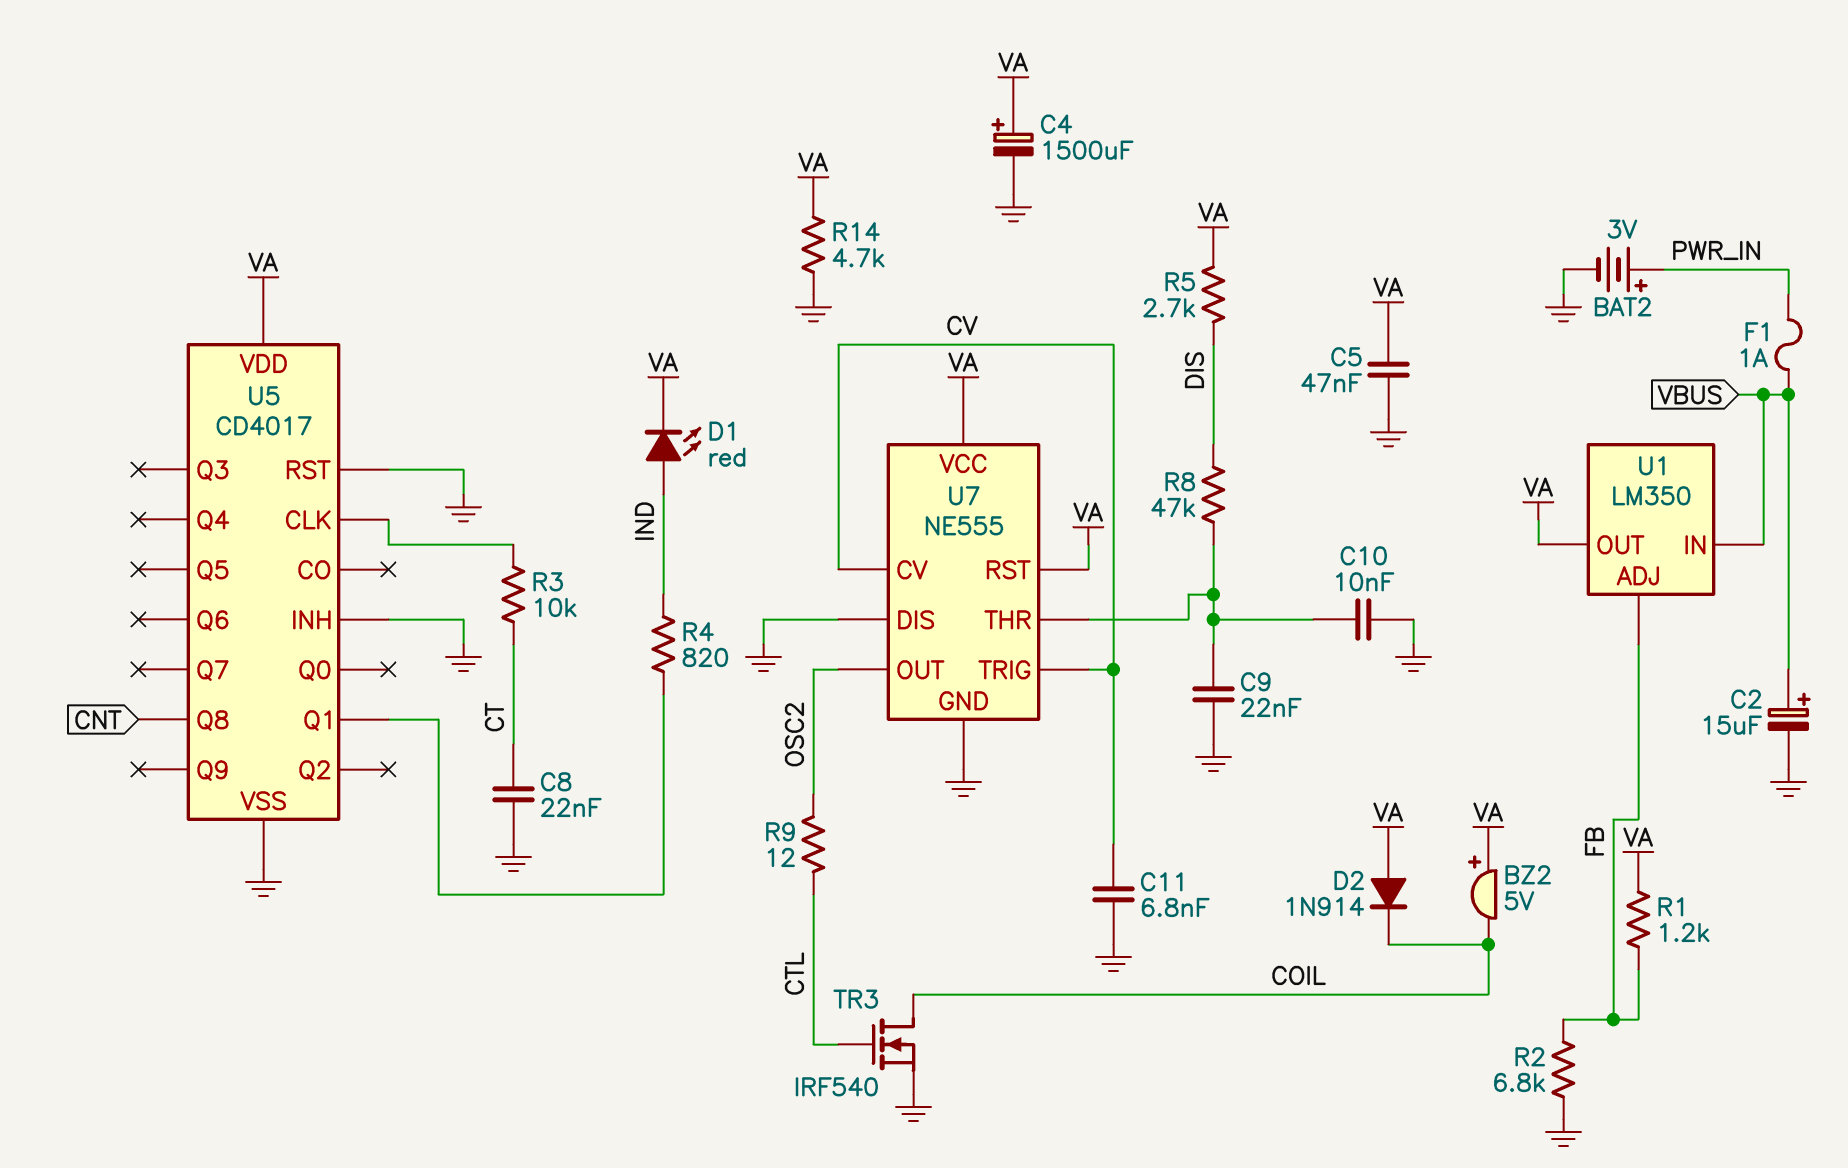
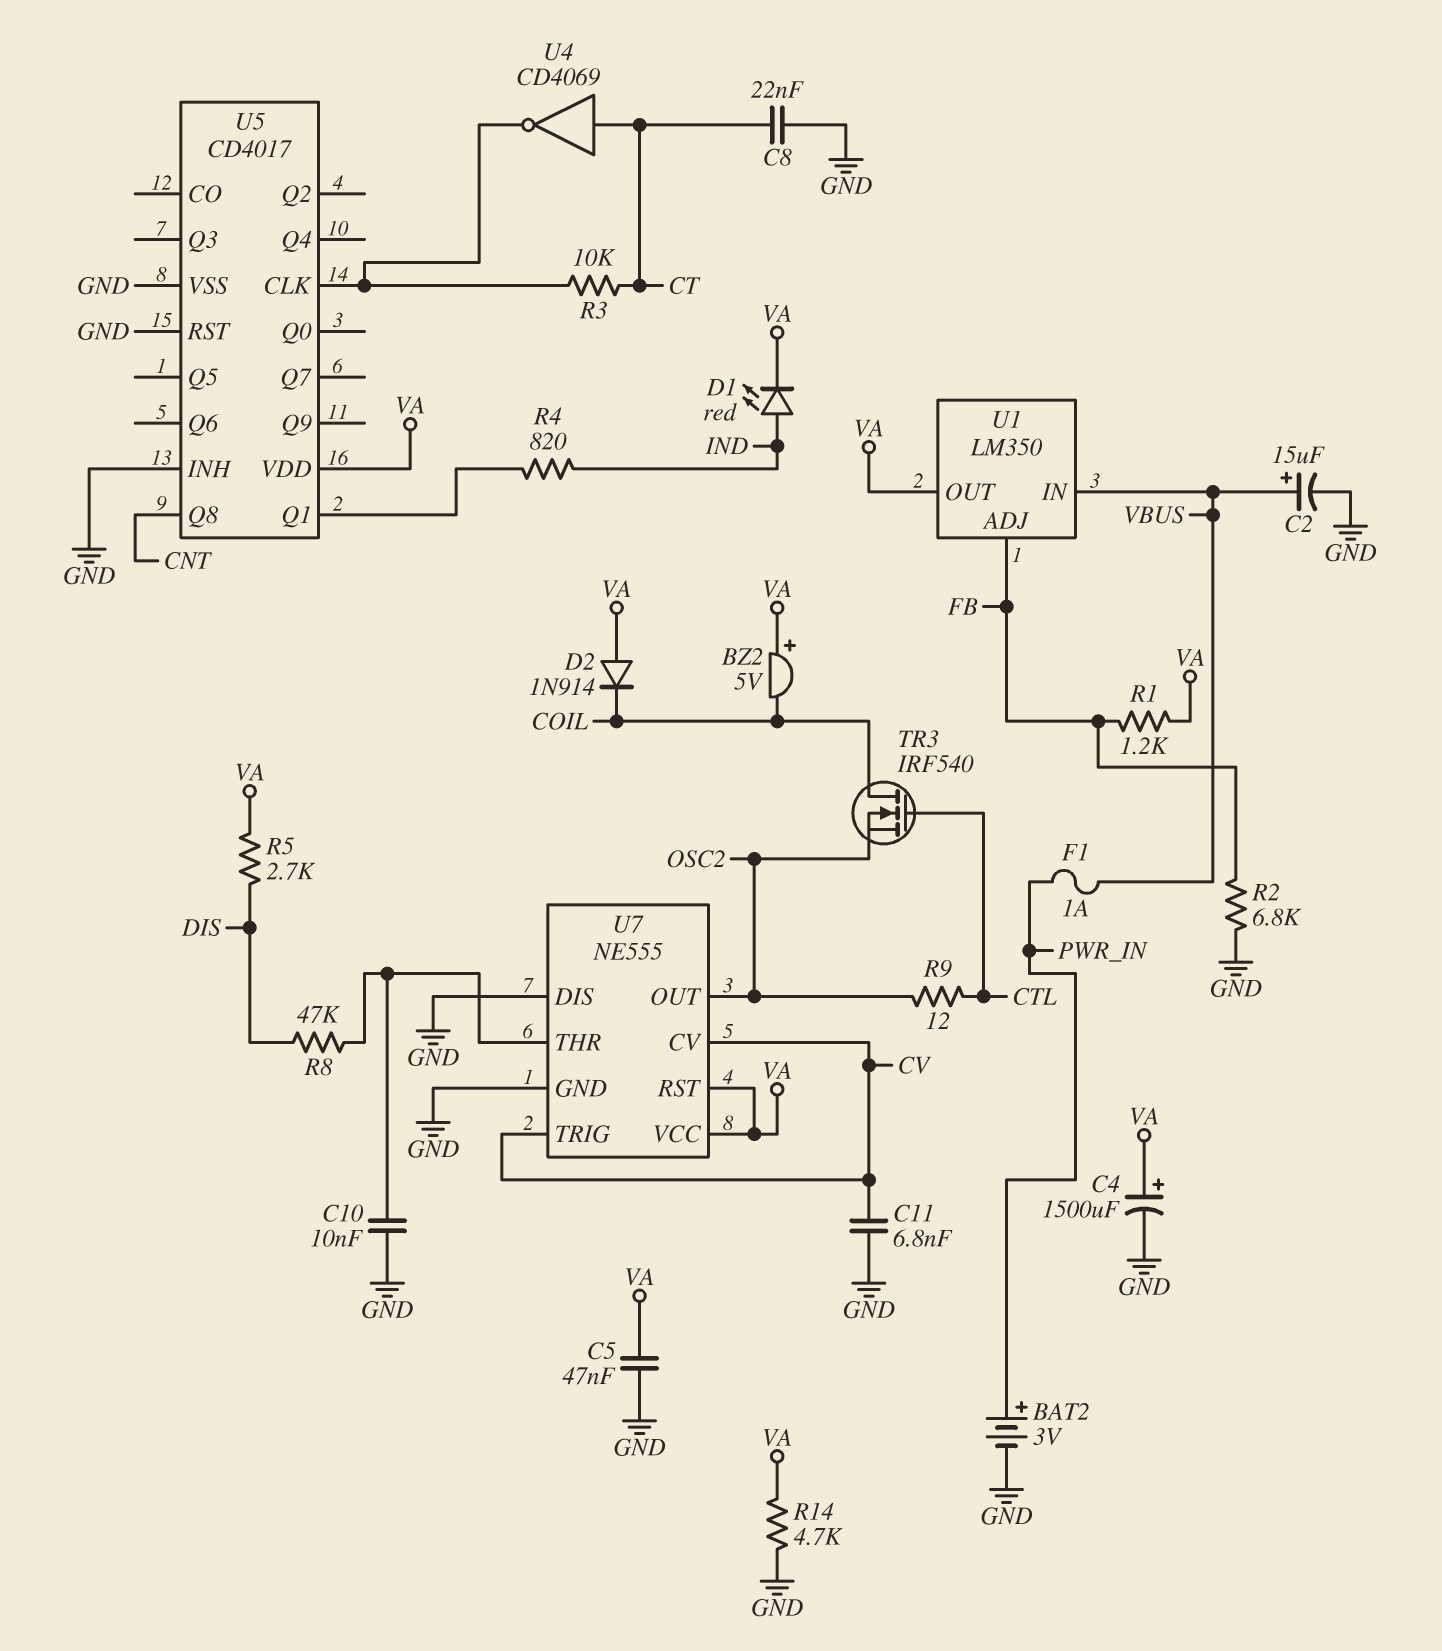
C9: 22nF (GND, U7/THR) -> none
TR3: NMOS IRF540 (G CTL, D COIL, S GND) -> NMOS IRF540 (G CTL, D COIL, S OSC2)
U4: none -> NOT CD4069 (in CT, out U5/CLK)

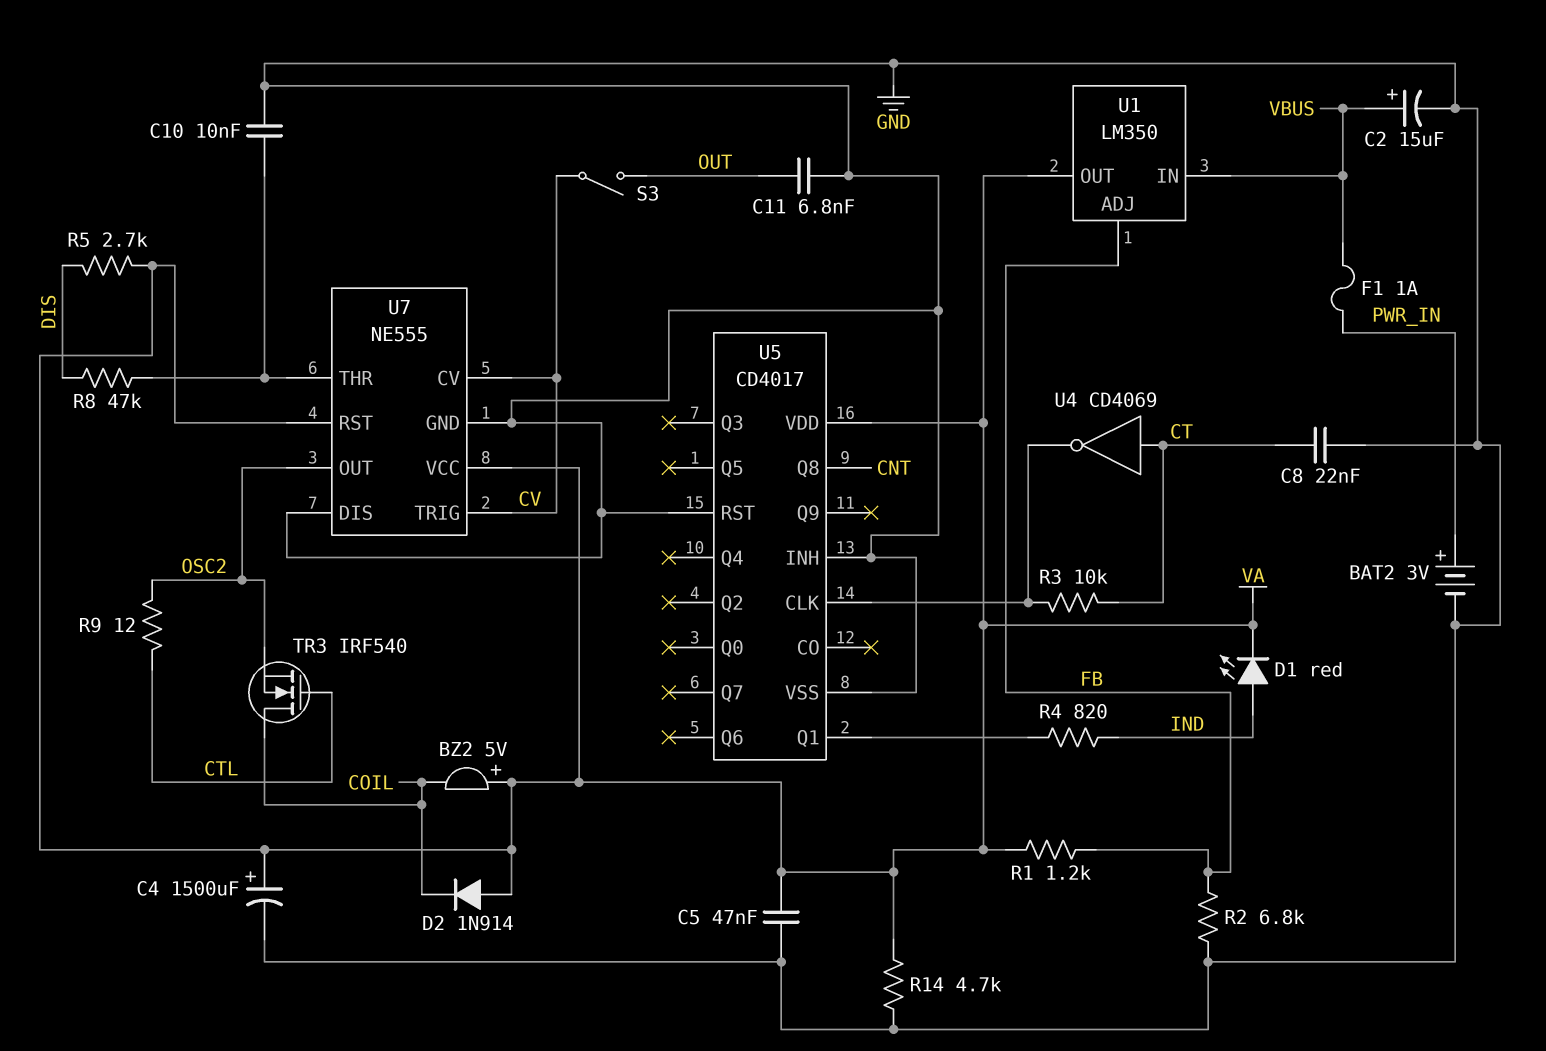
C11: 6.8nF (CV, GND) -> 6.8nF (GND, OUT)
S3: none -> switch (CV, OUT)

